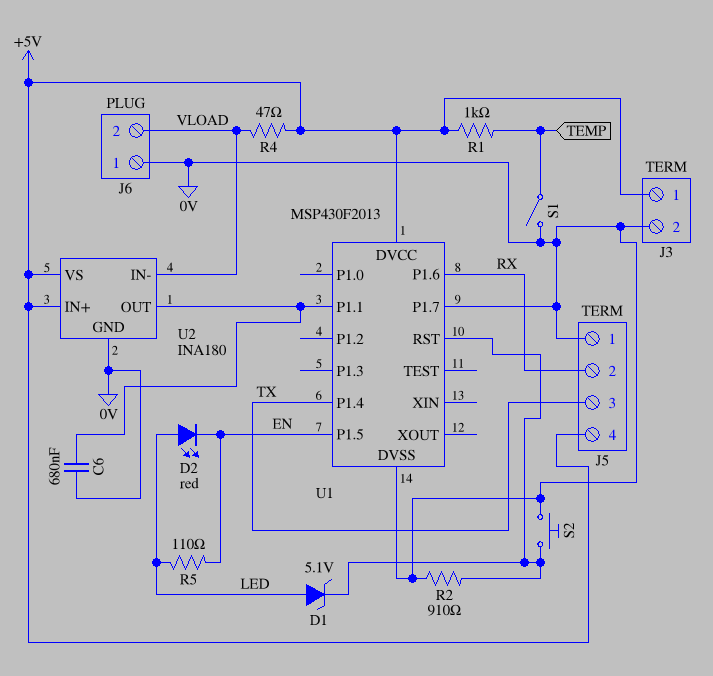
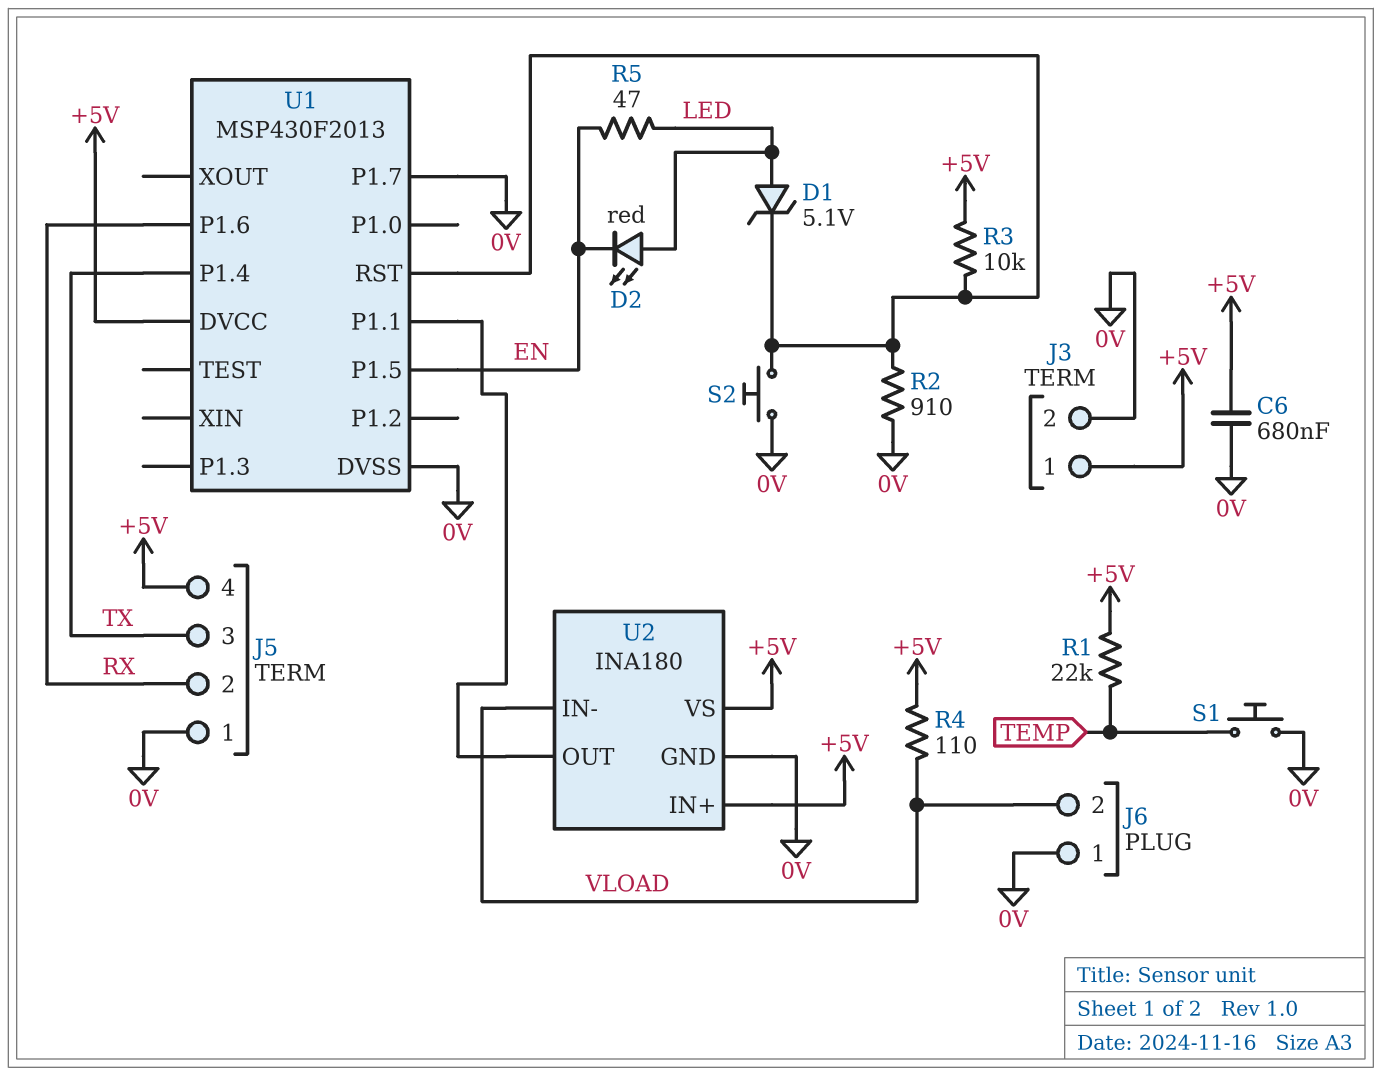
C6: 680nF (0V, U1/P1.1) -> 680nF (+5V, 0V)
R1: 1k (+5V, TEMP) -> 22k (+5V, TEMP)
R3: none -> 10k (+5V, U1/RST)
R4: 47 (+5V, VLOAD) -> 110 (+5V, VLOAD)
R5: 110 (EN, LED) -> 47 (EN, LED)
S1: switch (0V, TEMP) -> button (0V, TEMP)

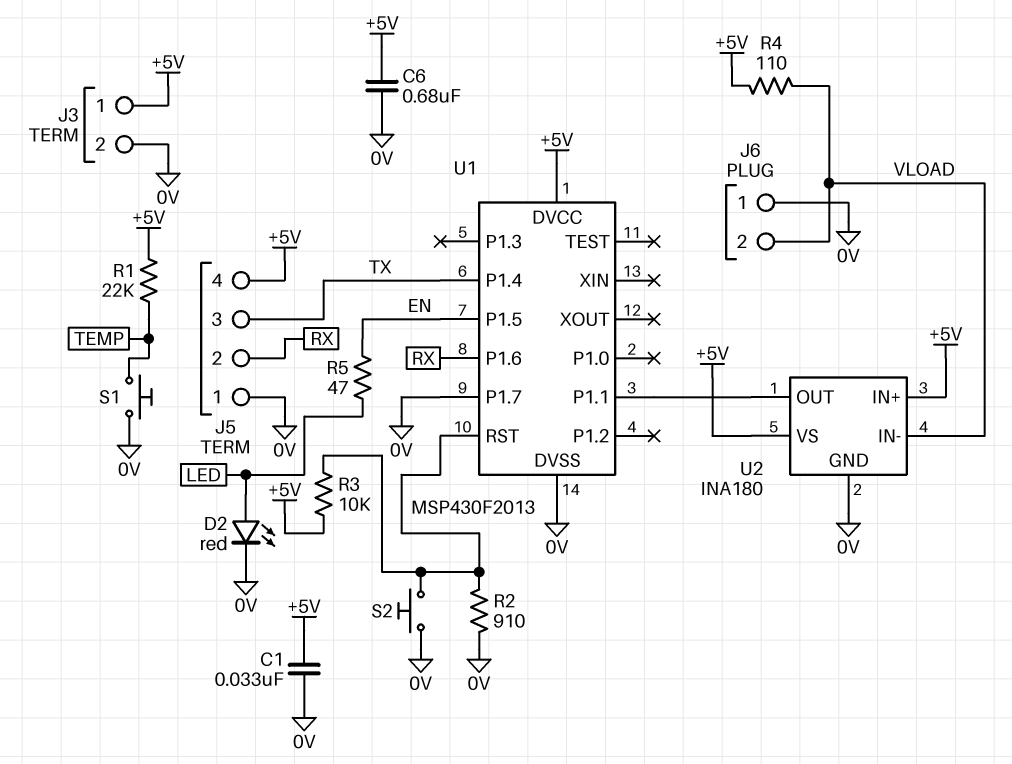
C1: none -> 33nF (+5V, 0V)
D1: zener 5.1V (A LED, K U1/RST) -> none
D2: LED red (A LED, K EN) -> LED red (A LED, K 0V)

